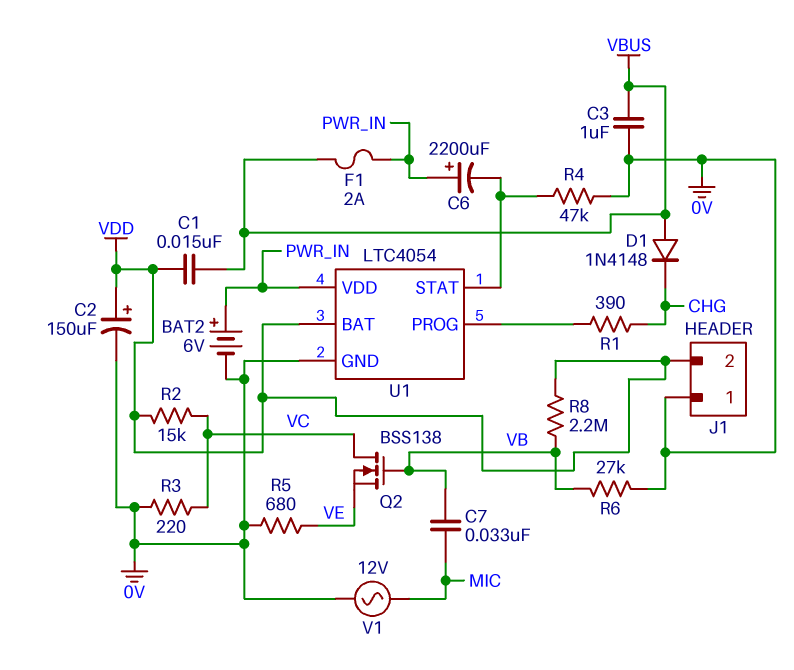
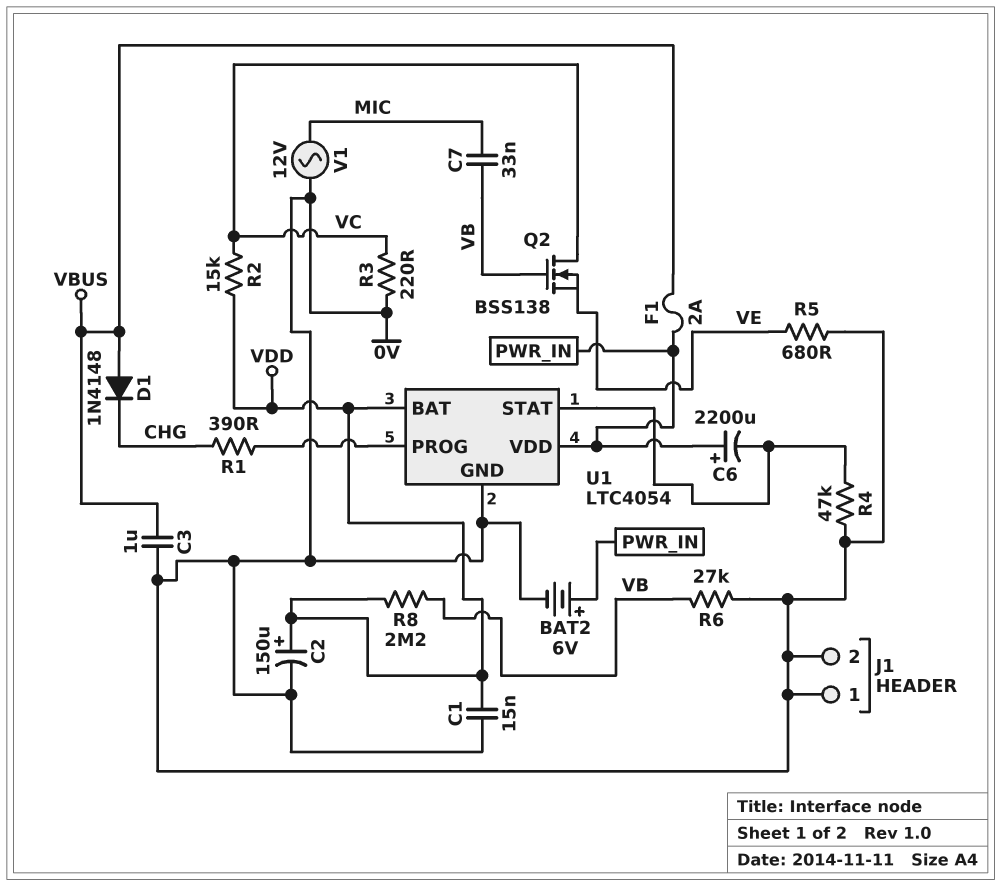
C1: 15nF (VBUS, VDD) -> 15nF (0V, VDD)
J1 pin 2: VDD -> 0V

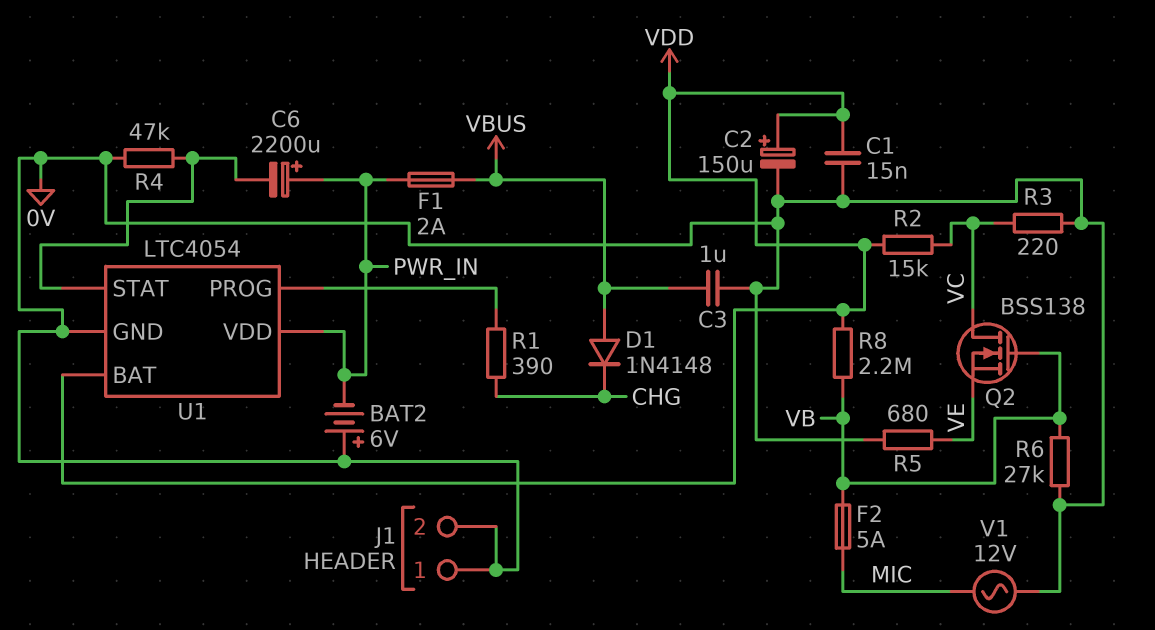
BAT2: 6V (plus PWR_IN, minus 0V) -> 6V (plus 0V, minus PWR_IN)
C7: 33nF (MIC, VB) -> none
F2: none -> 5A (MIC, VB)

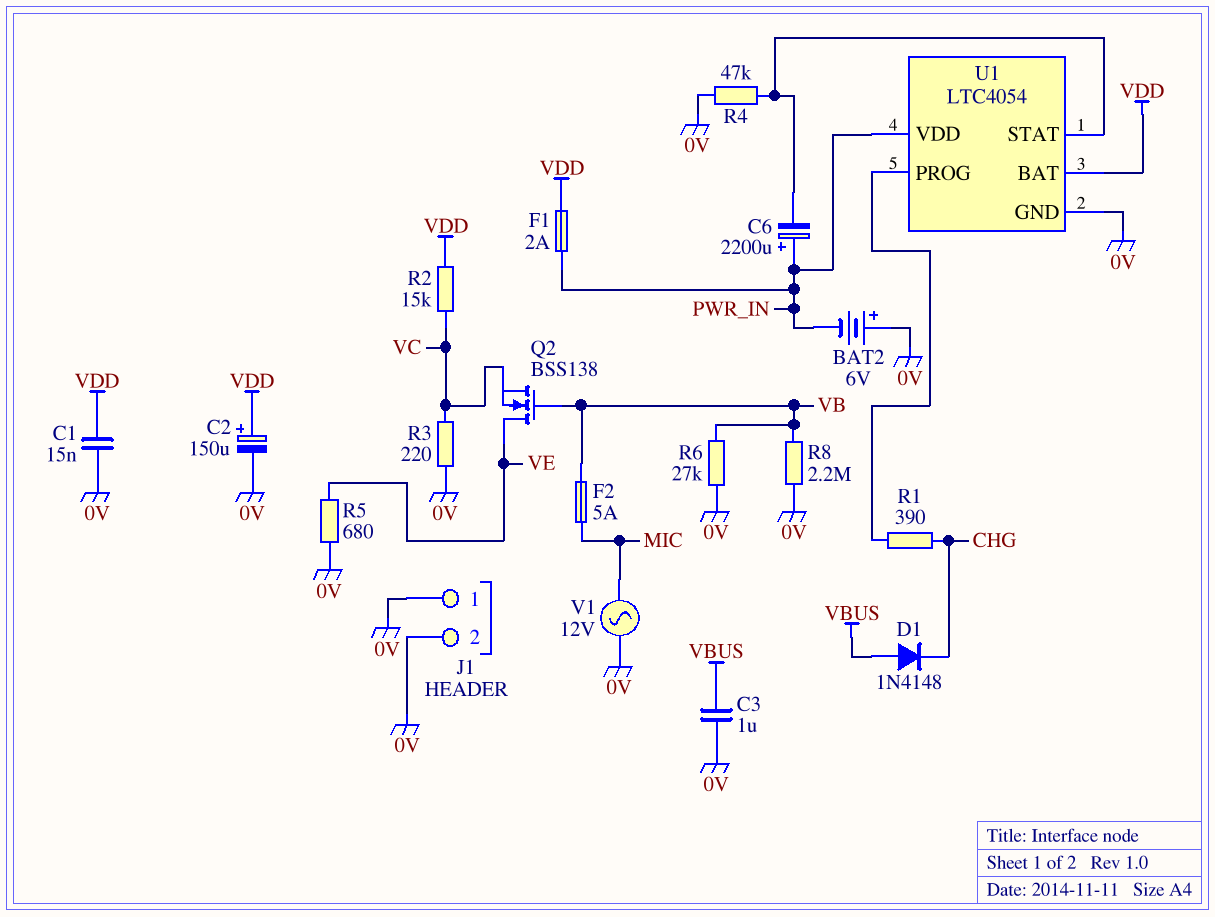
F1: 2A (PWR_IN, VBUS) -> 2A (PWR_IN, VDD)
Q2: NMOS BSS138 (G VB, D VC, S VE) -> NMOS BSS138 (G VB, D VE, S VC)
R8: 2.2M (VB, VDD) -> 2.2M (0V, VB)

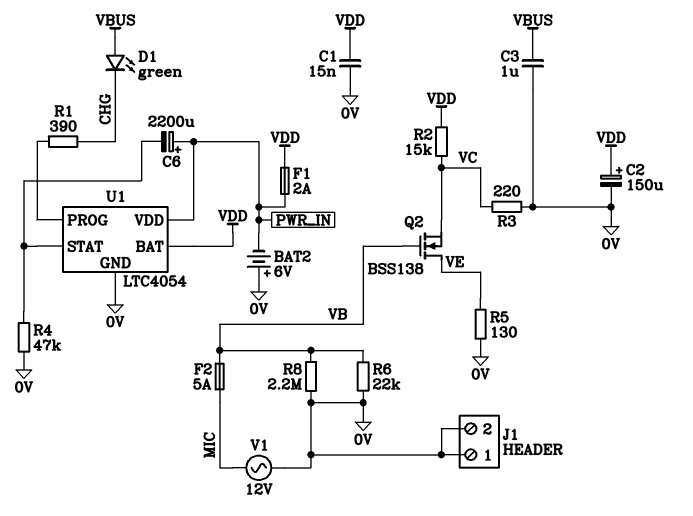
D1: diode 1N4148 (A VBUS, K CHG) -> LED green (A VBUS, K CHG)
R5: 680 (0V, VE) -> 130 (0V, VE)
R6: 27k (0V, VB) -> 22k (0V, VB)

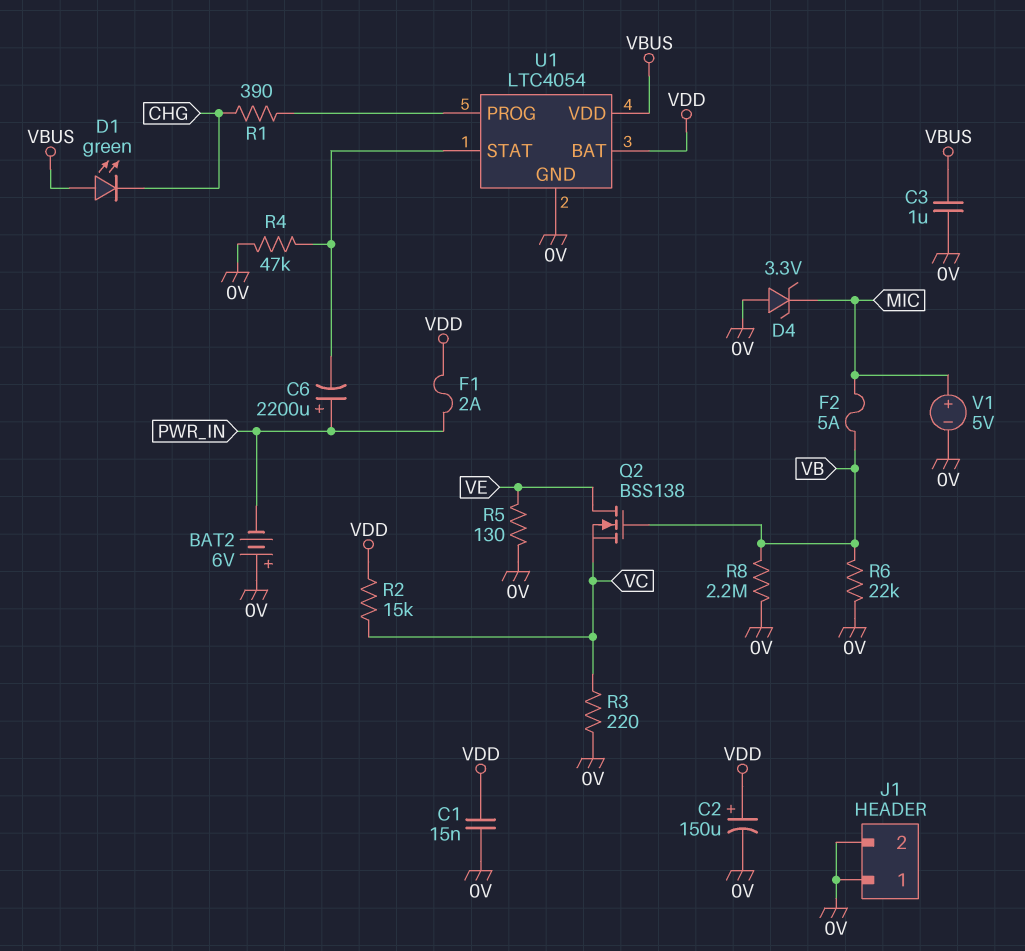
D4: none -> zener 3.3V (A 0V, K MIC)
U1 pin VDD: PWR_IN -> VBUS
V1: AC 12V (0V, MIC) -> 5V (plus MIC, minus 0V)

